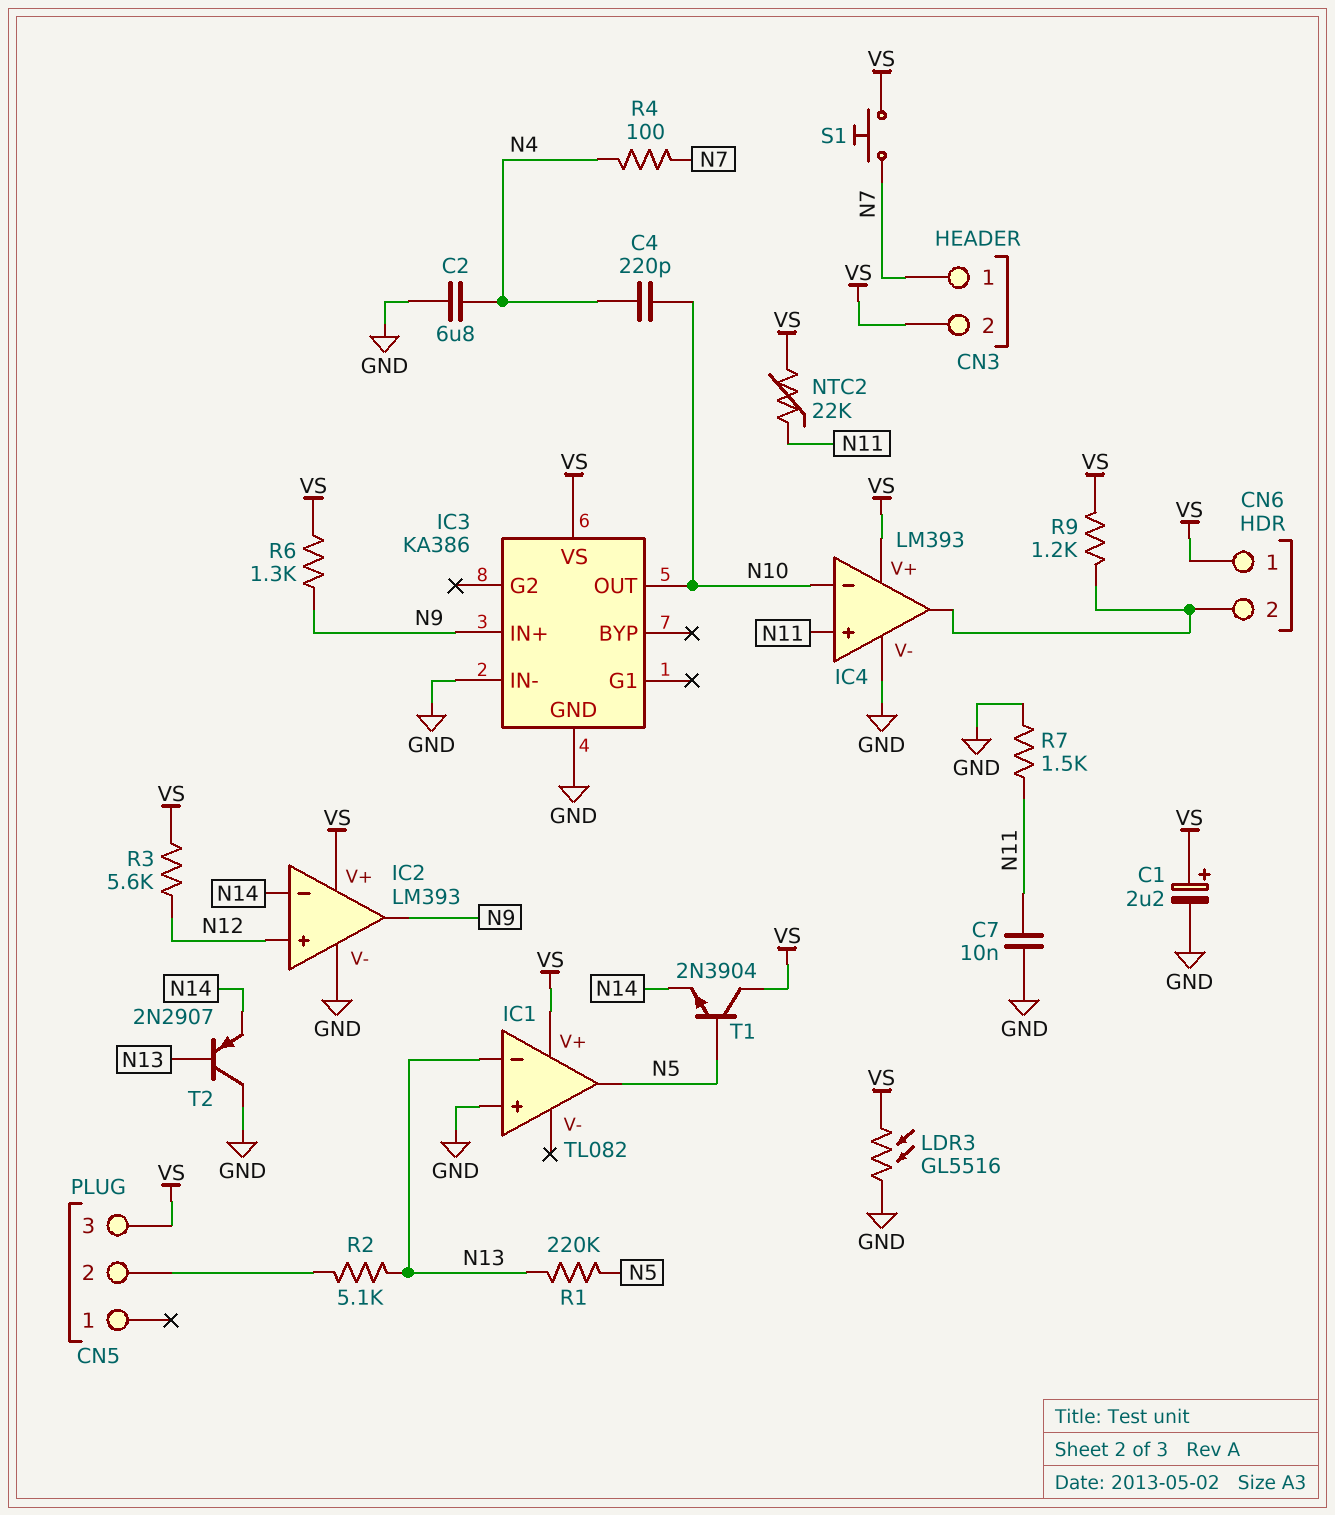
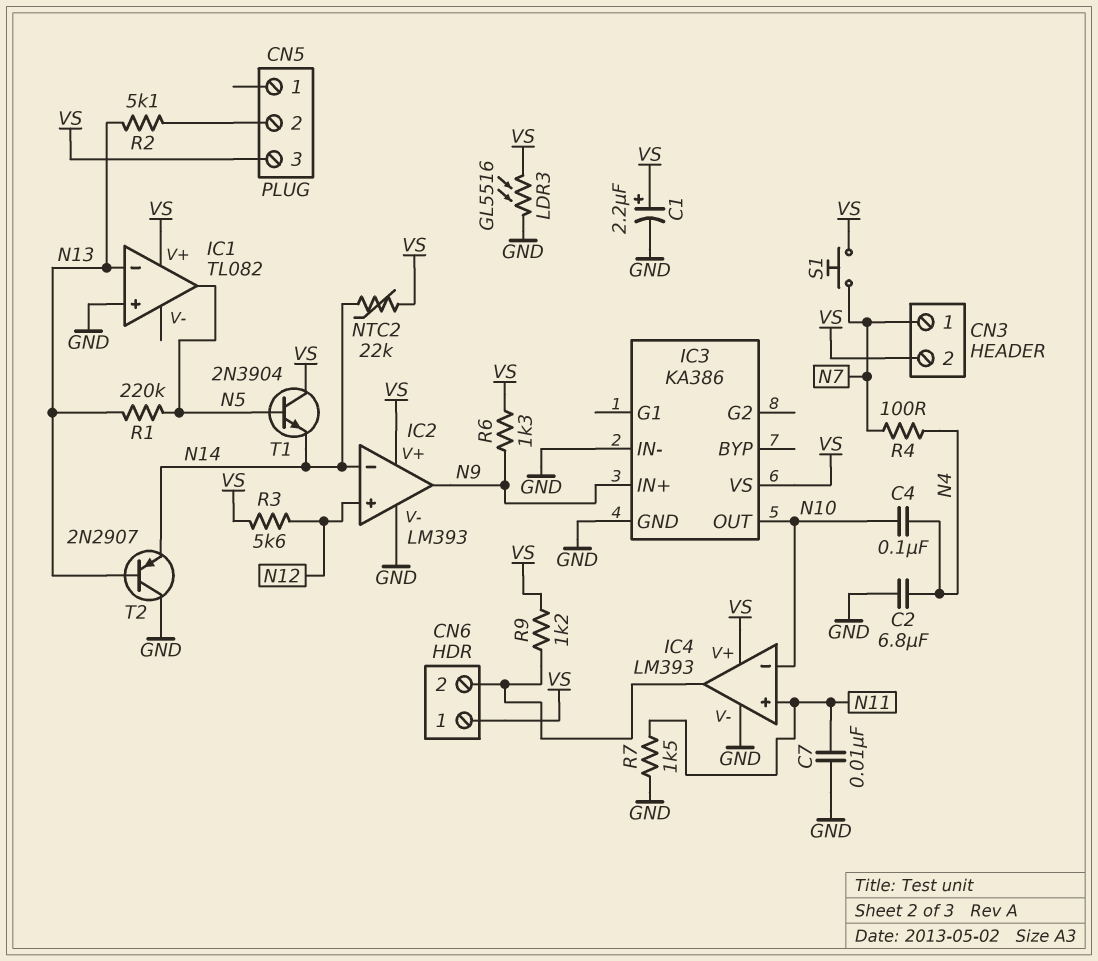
C4: 220pF (N4, N10) -> 100nF (N4, N10)
NTC2: 22k (N11, VS) -> 22k (N14, VS)

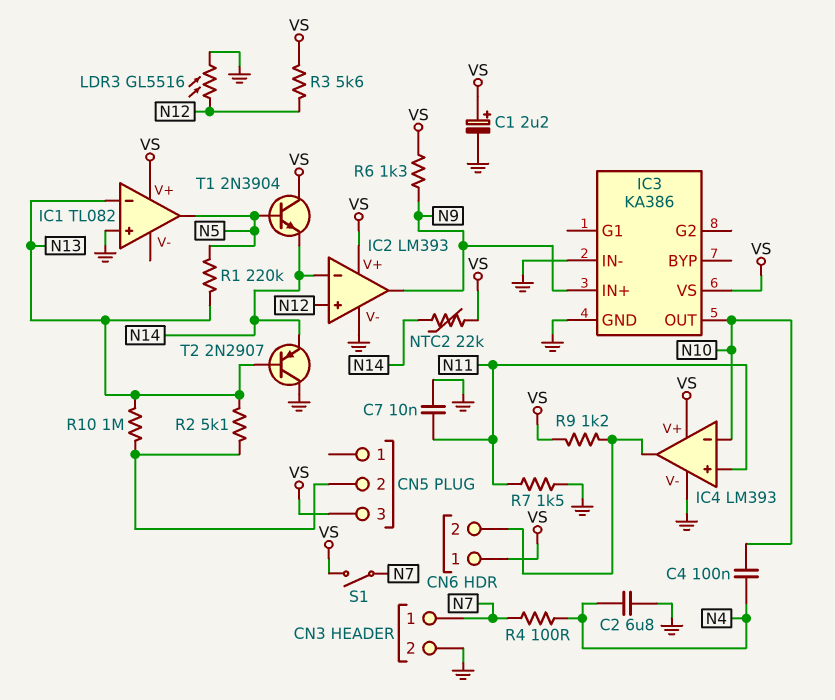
CN3 pin 2: VS -> GND
LDR3: GL5516 (GND, VS) -> GL5516 (GND, N12)
R10: none -> 1M (CN5/2, N13)
S1: button (N7, VS) -> switch (N7, VS)

